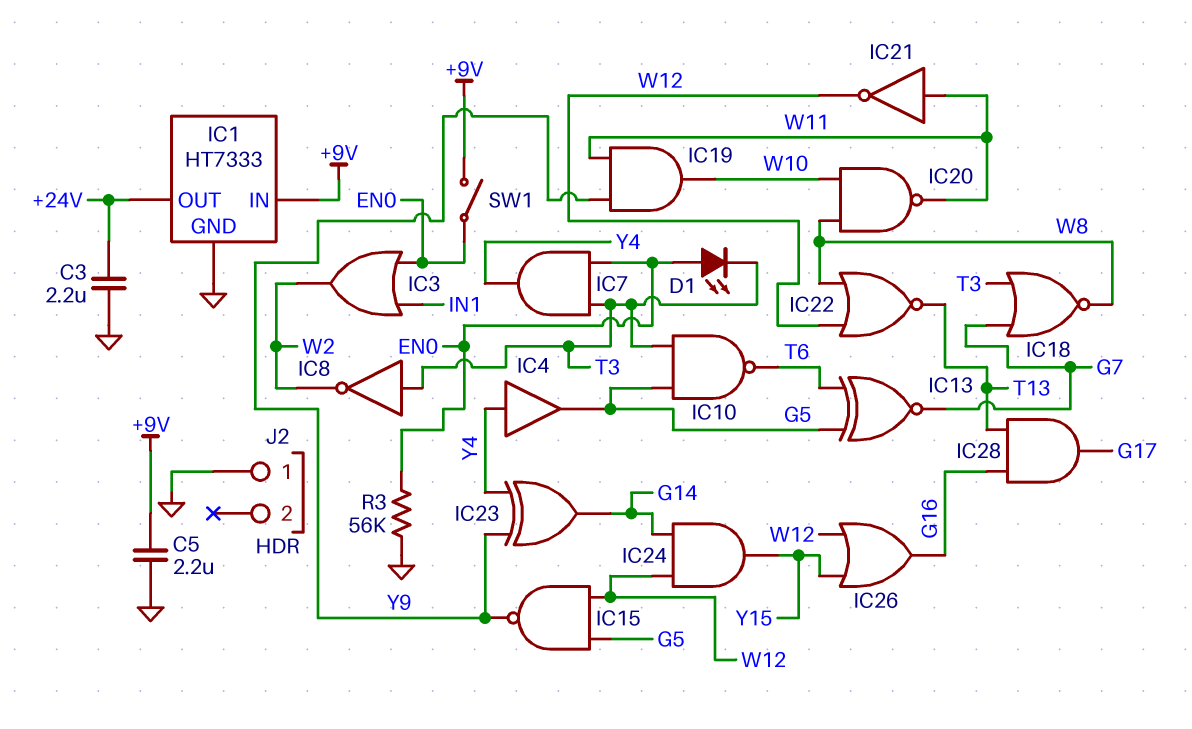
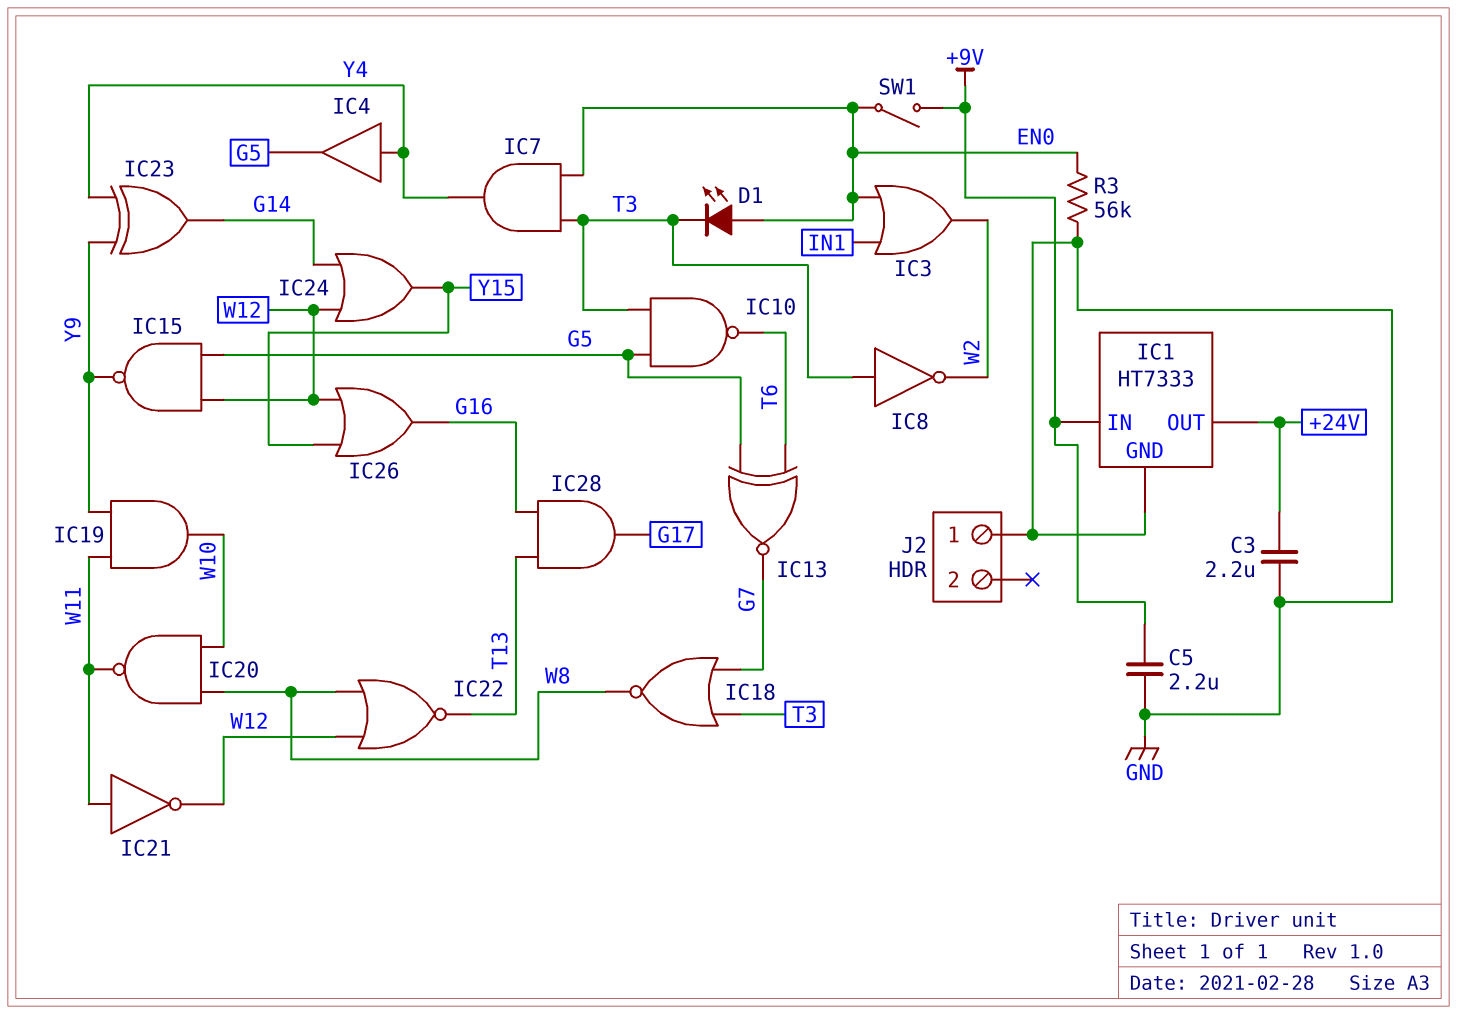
IC24: AND (in G14, in W12, out Y15) -> OR (in G14, in W12, out Y15)

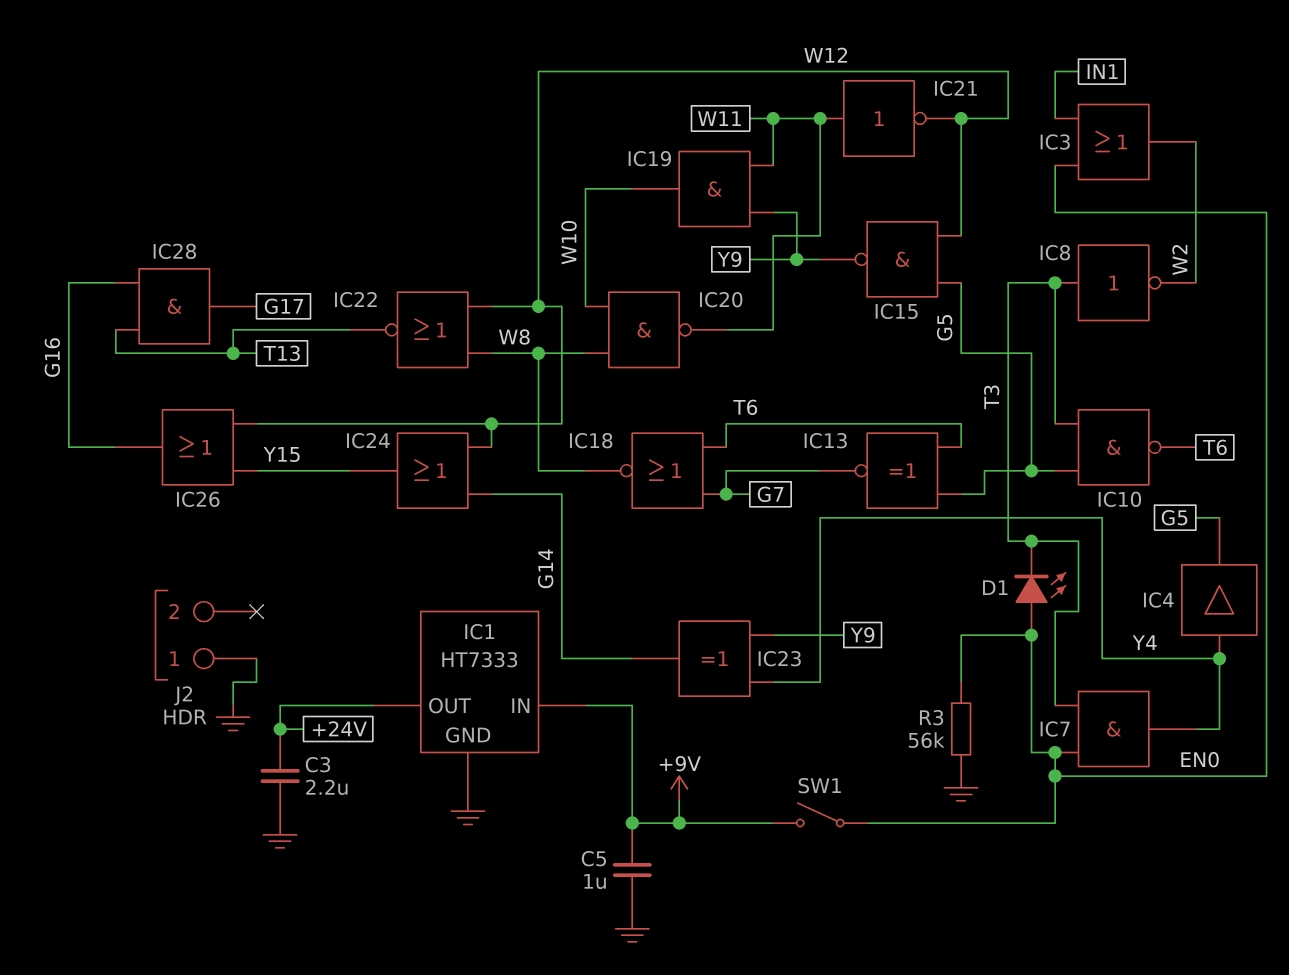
C5: 2.2uF (+9V, GND) -> 1uF (+9V, GND)
IC18: NOR (in G7, in T3, out W8) -> NOR (in G7, in T6, out W8)

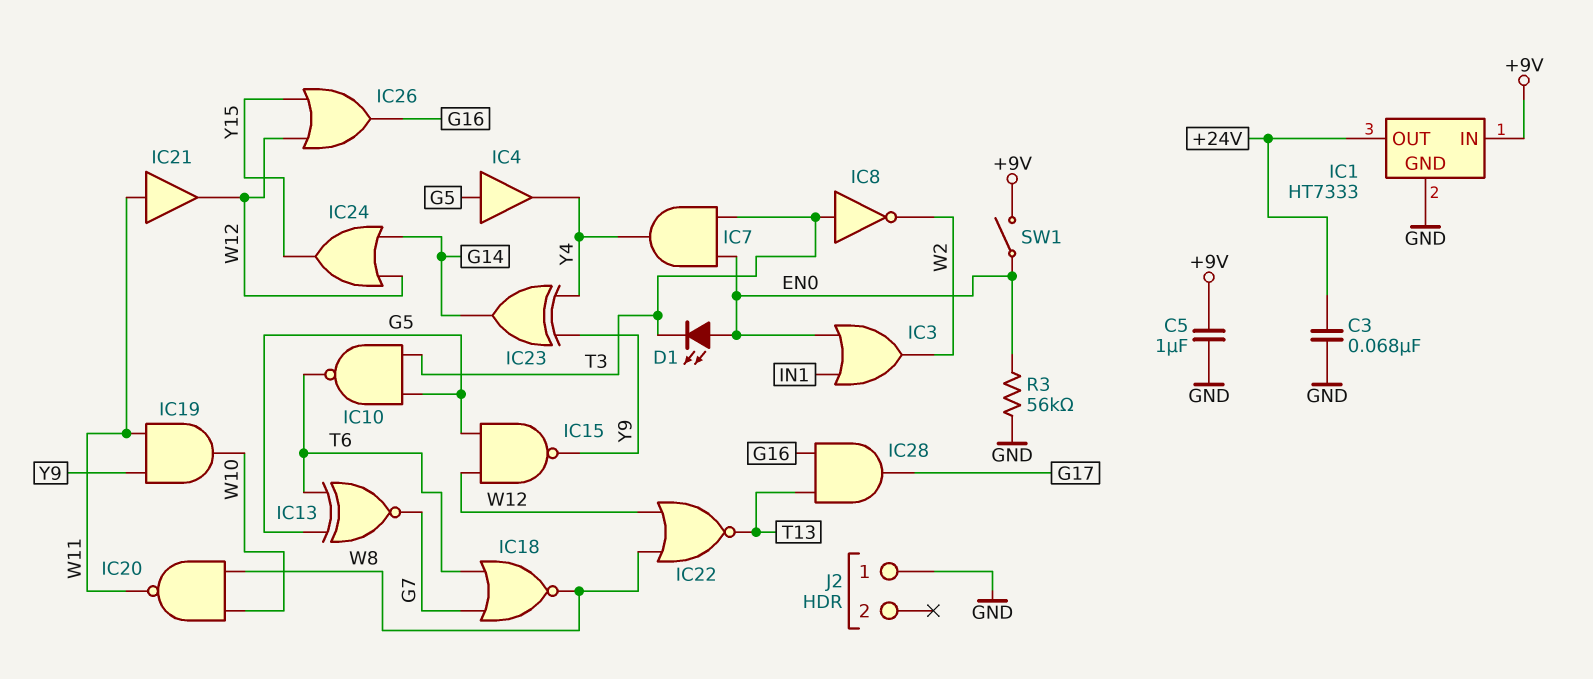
C3: 2.2uF (+24V, GND) -> 68nF (+24V, GND)
IC4: buffer (in Y4, out G5) -> buffer (in G5, out Y4)
IC21: NOT (in W11, out W12) -> buffer (in W11, out W12)

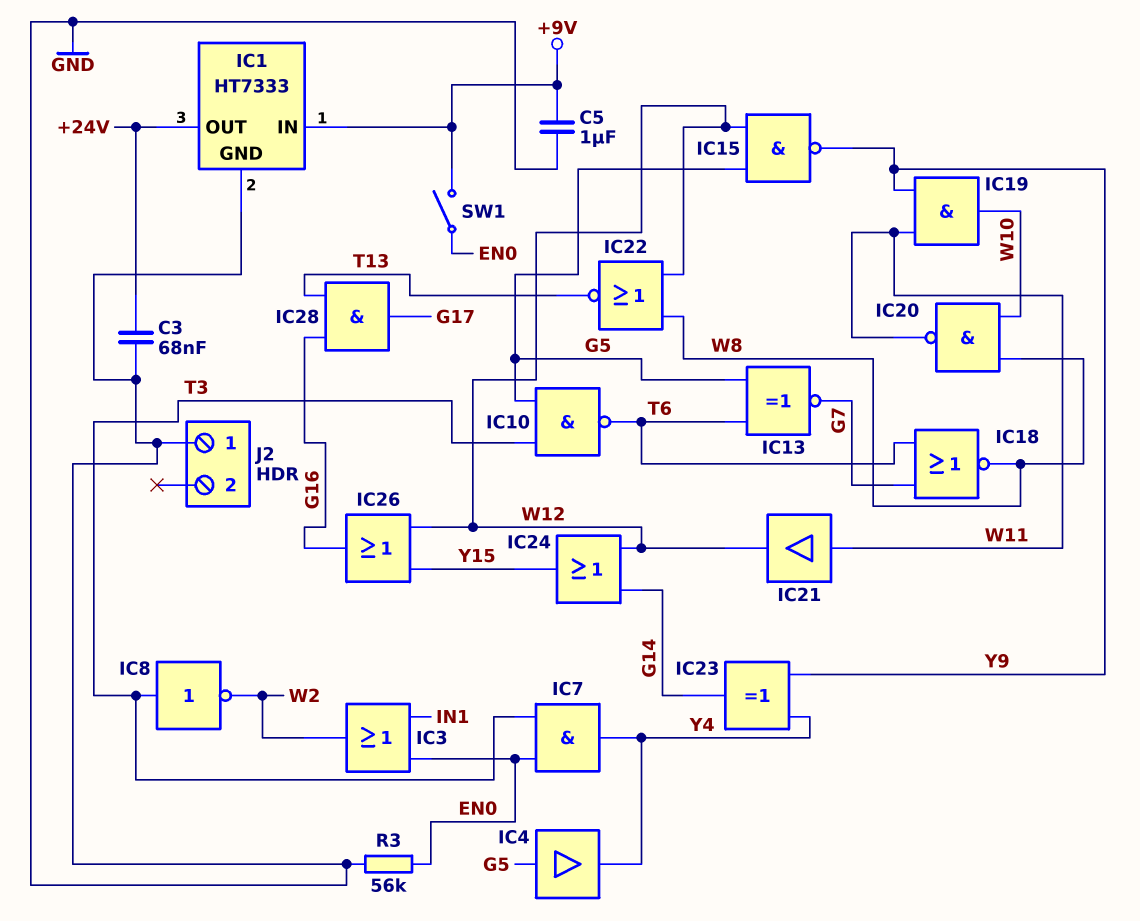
D1: LED (A EN0, K T3) -> none

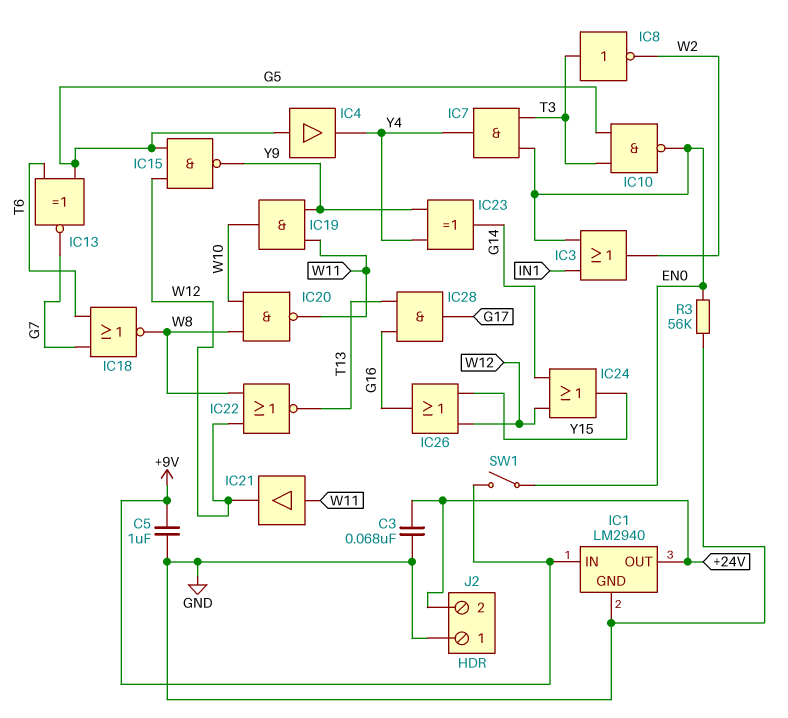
IC1: HT7333 -> LM2940
IC10: NAND (in G5, in T3, out T6) -> NAND (in G5, in T3, out EN0)
J2 pin 2: none -> +24V

